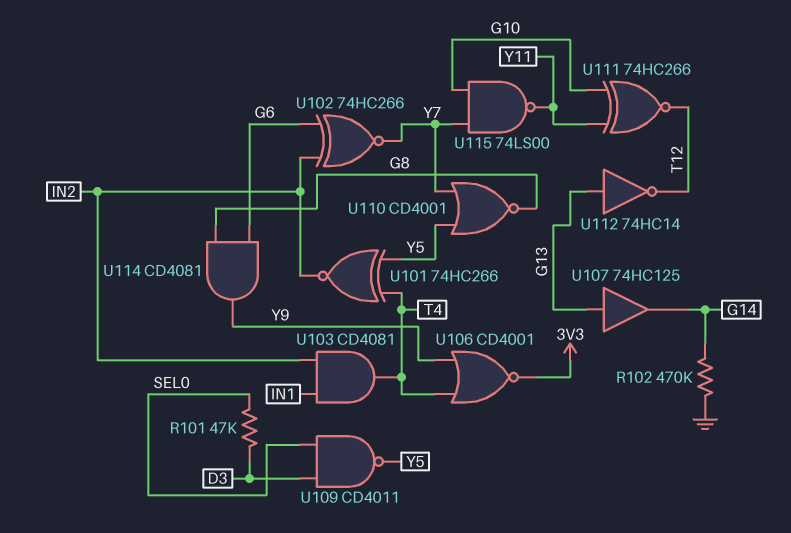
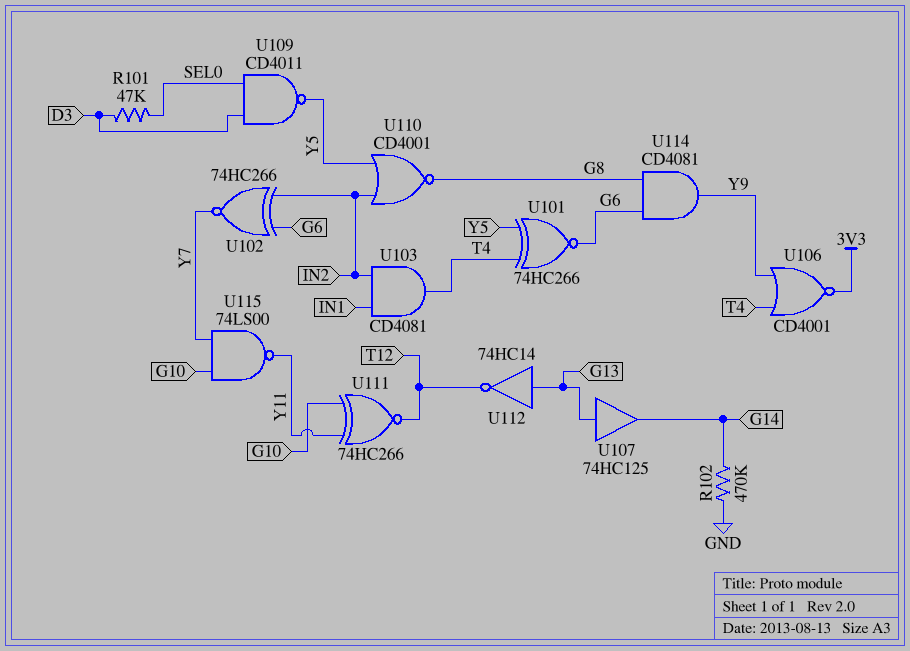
U101: XNOR 74HC266 (in T4, in Y5, out IN2) -> XNOR 74HC266 (in T4, in Y5, out G6)
U110: NOR CD4001 (in Y5, in Y7, out G8) -> NOR CD4001 (in IN2, in Y5, out G8)

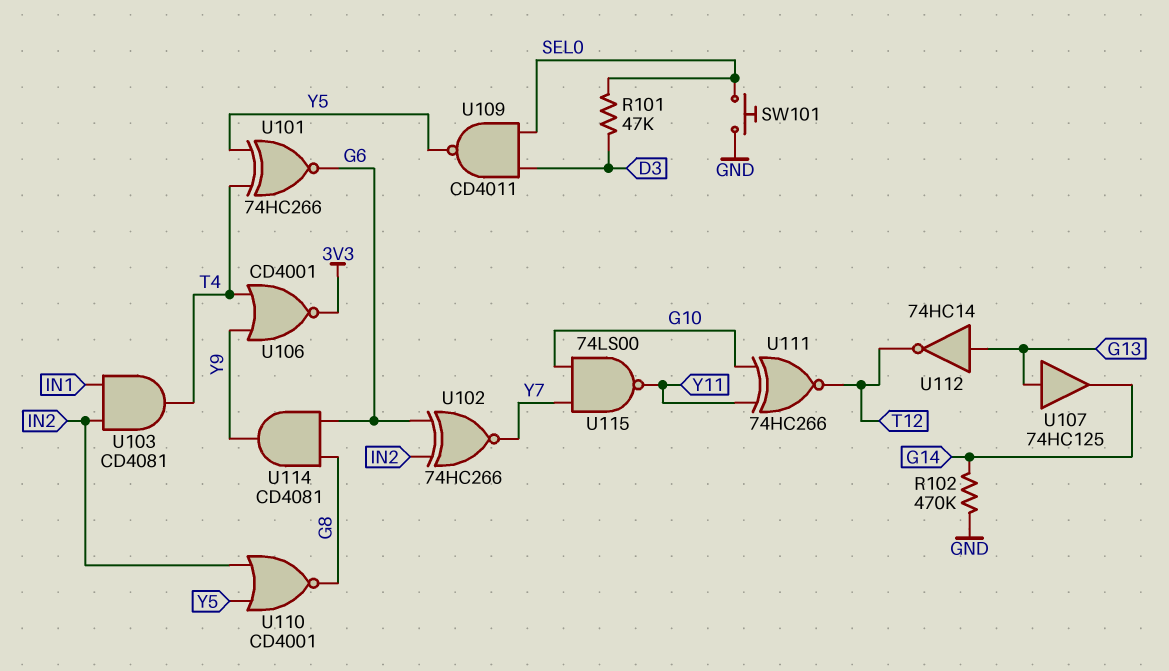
SW101: none -> button (GND, SEL0)

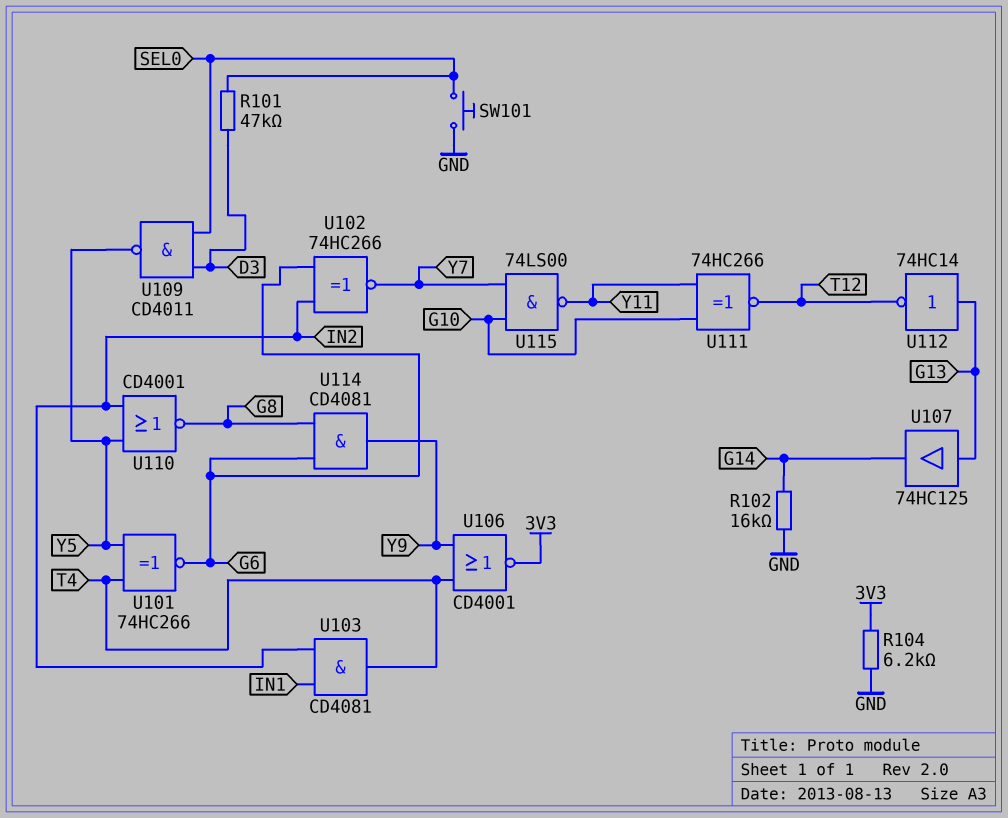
R102: 470k (G14, GND) -> 16k (G14, GND)
R104: none -> 6.2k (3V3, GND)

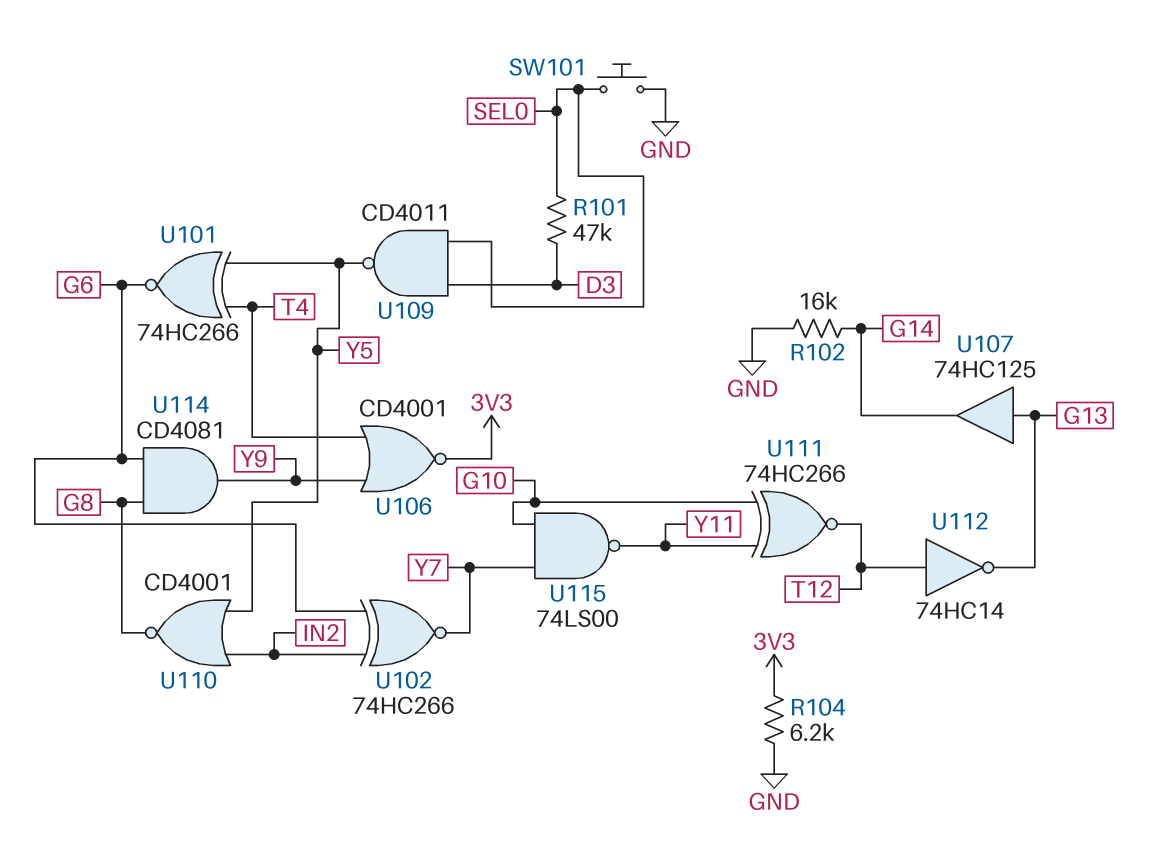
U103: AND CD4081 (in IN1, in IN2, out T4) -> none
U112: NOT 74HC14 (in G13, out T12) -> NOT 74HC14 (in T12, out G13)

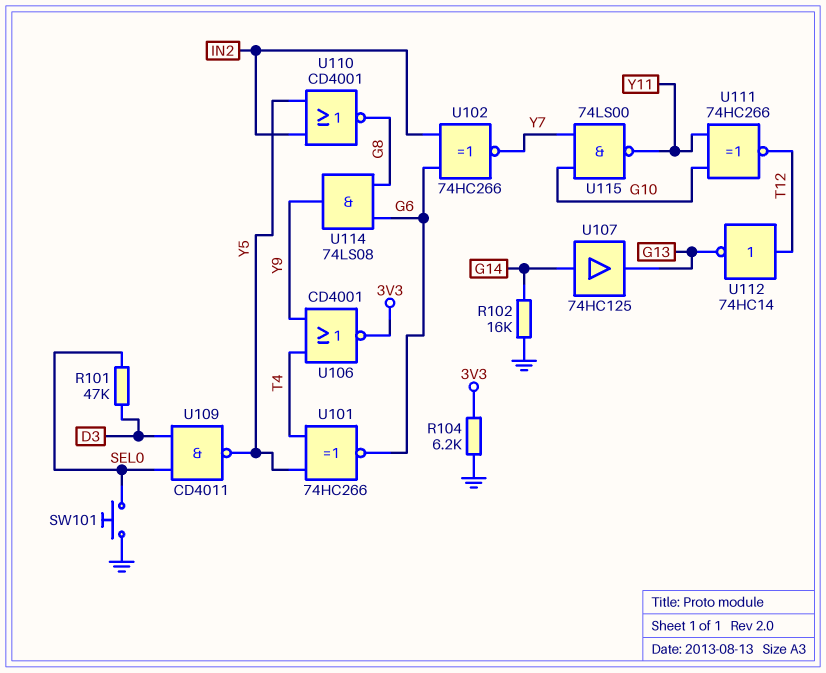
U107: buffer 74HC125 (in G13, out G14) -> buffer 74HC125 (in G14, out G13)
U114: AND CD4081 (in G6, in G8, out Y9) -> AND 74LS08 (in G6, in G8, out Y9)

